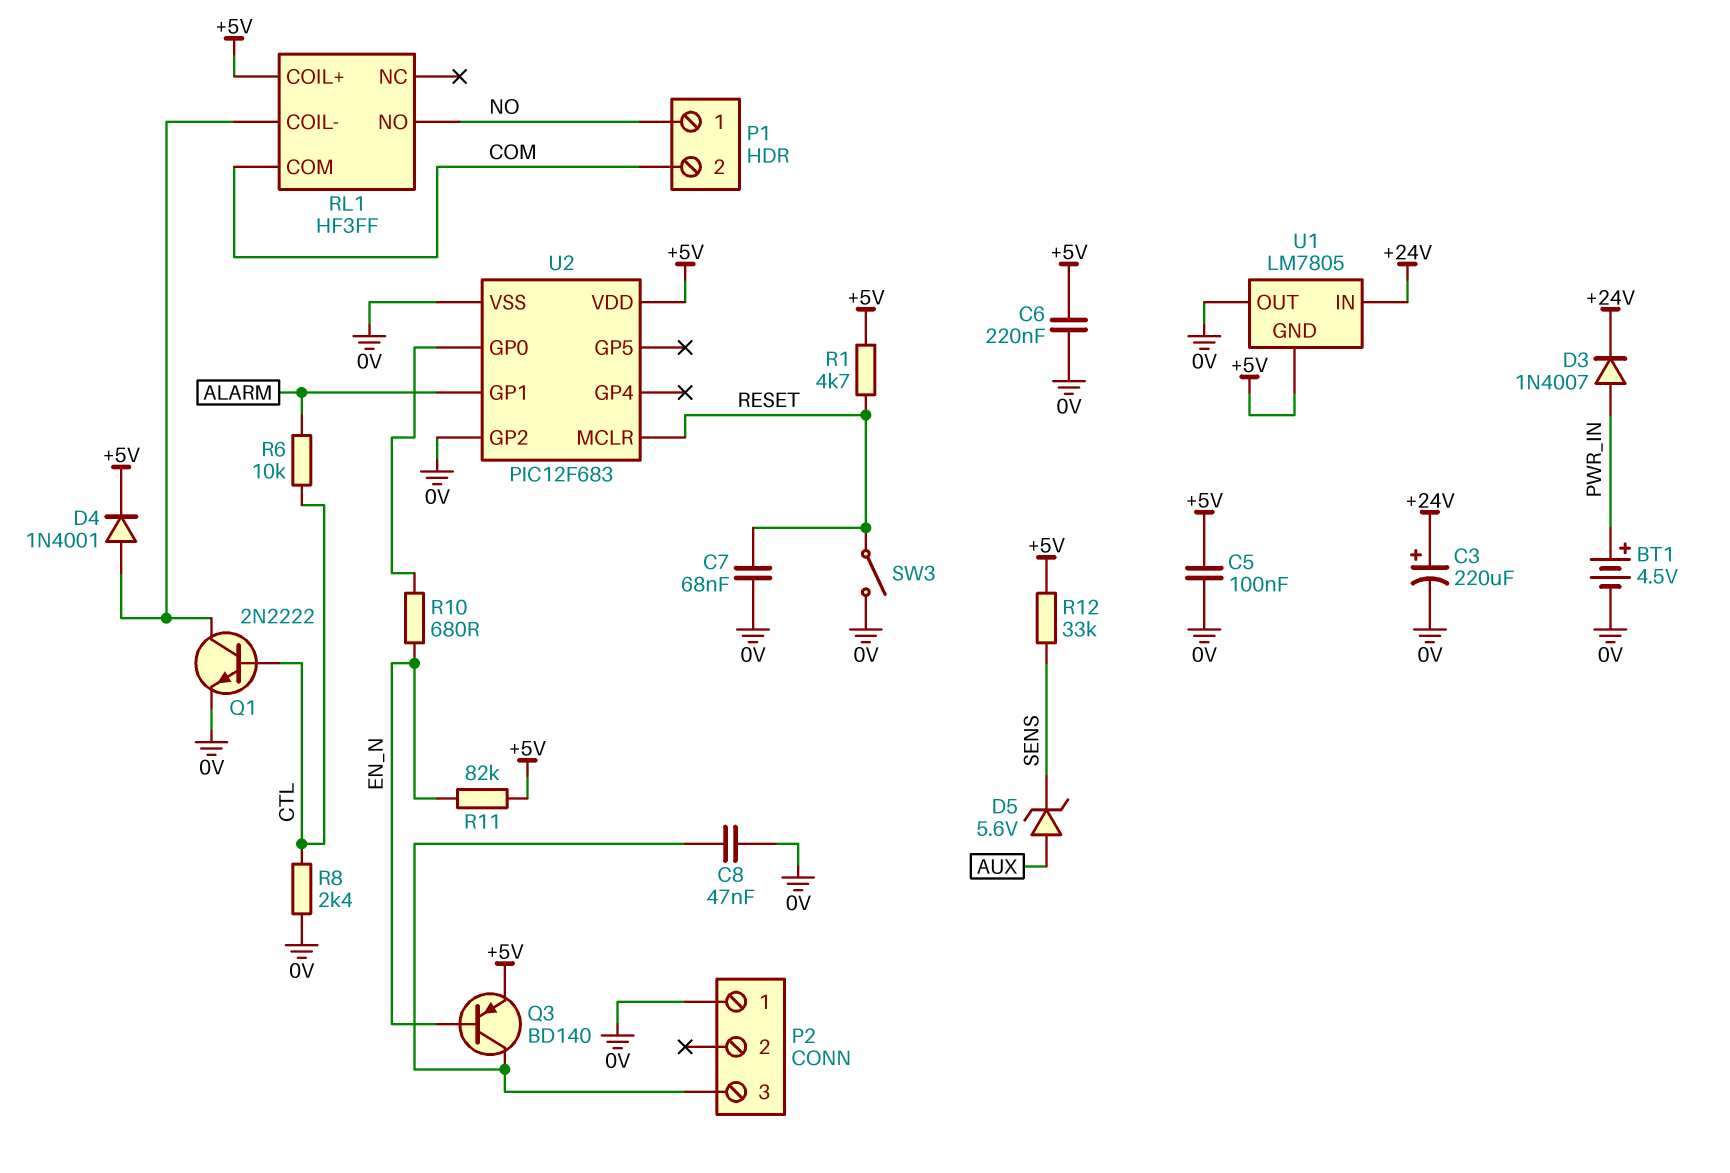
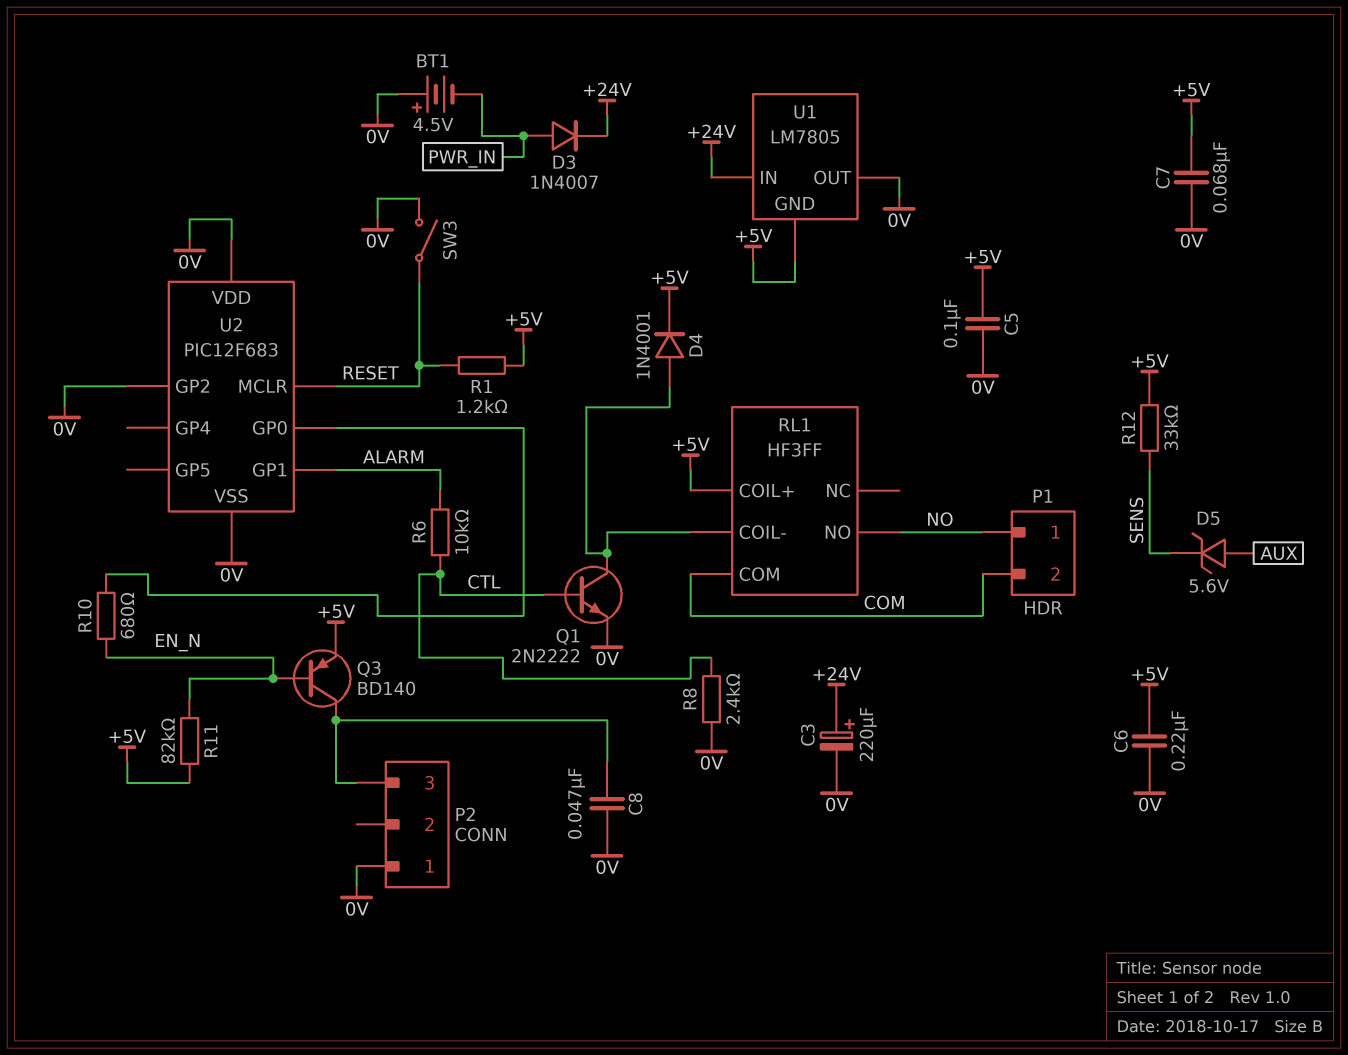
BT1: 4.5V (plus PWR_IN, minus 0V) -> 4.5V (plus 0V, minus PWR_IN)
C7: 68nF (0V, RESET) -> 68nF (+5V, 0V)
R1: 4.7k (+5V, RESET) -> 1.2k (+5V, RESET)
U2 pin VDD: +5V -> 0V

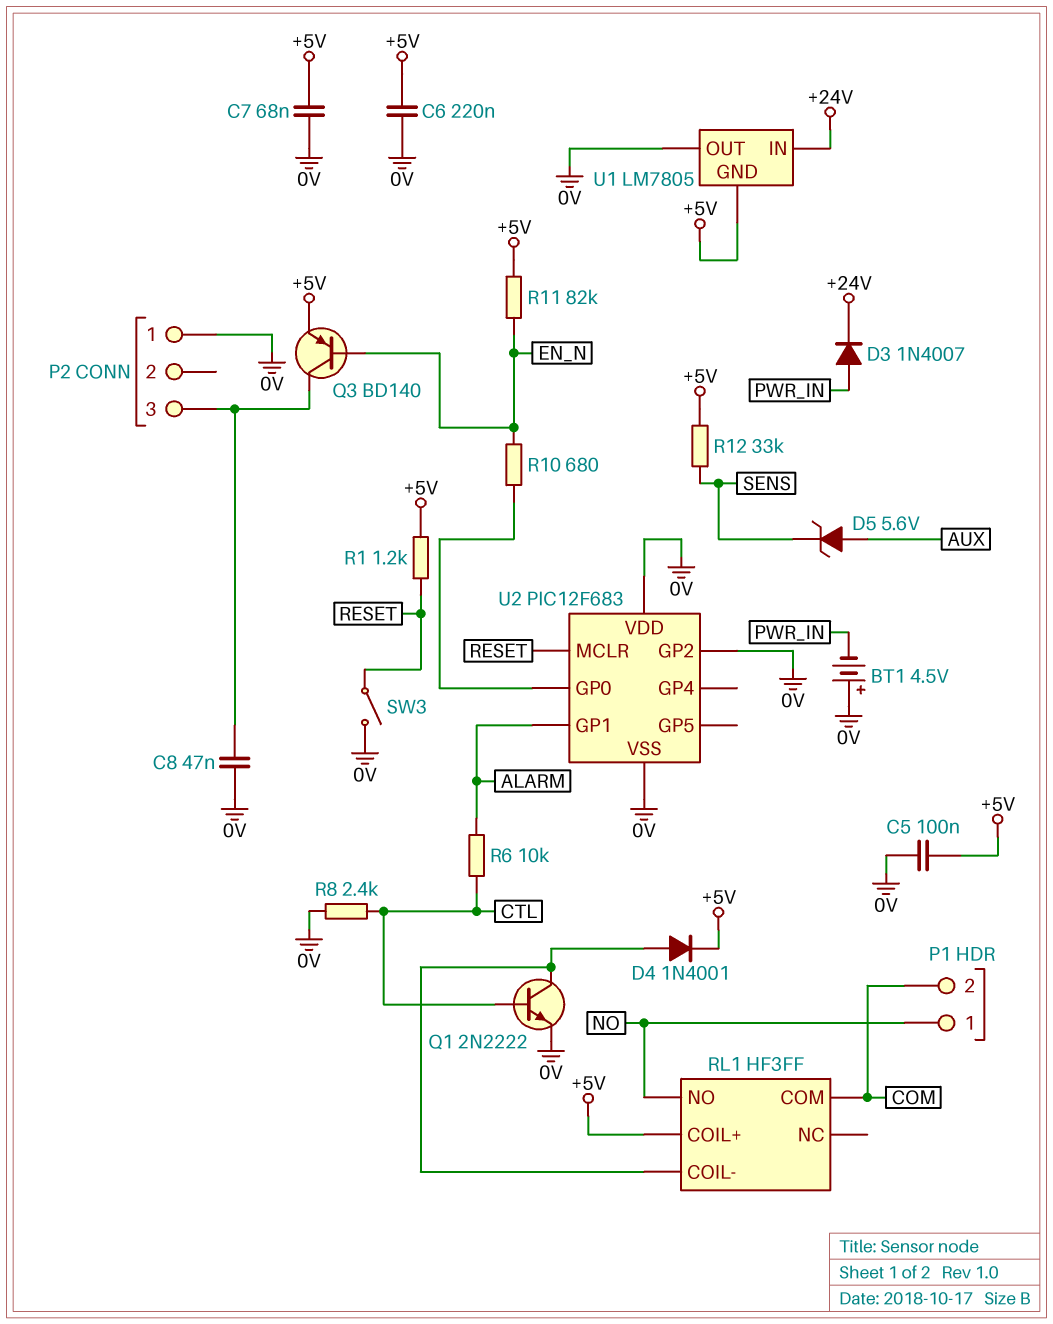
C3: 220uF (plus +24V, minus 0V) -> none

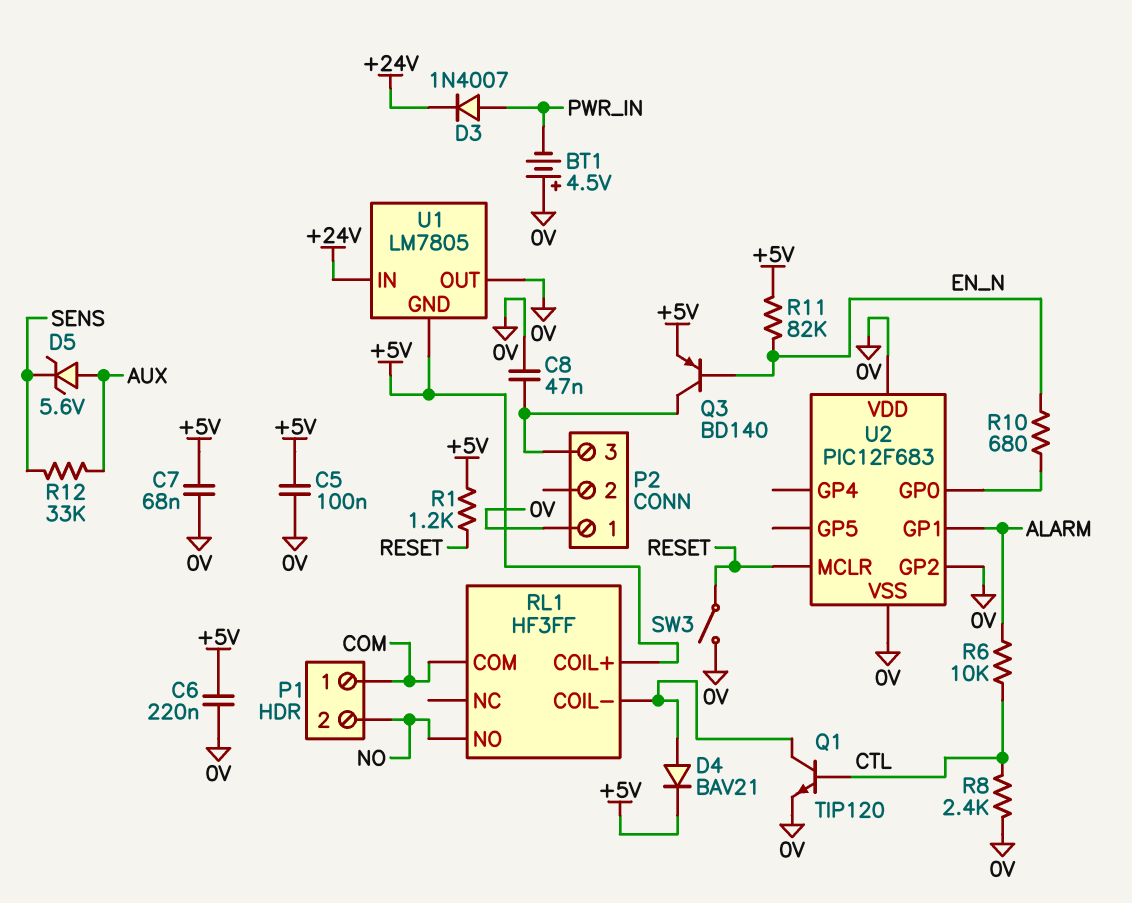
D4: diode 1N4001 (A RL1/COIL-, K +5V) -> diode BAV21 (A RL1/COIL-, K +5V)
P1 pin 1: NO -> COM
P1 pin 2: COM -> NO
Q1: NPN 2N2222 (B CTL, C RL1/COIL-, E 0V) -> NPN TIP120 (B CTL, C RL1/COIL-, E 0V)
R12: 33k (+5V, SENS) -> 33k (AUX, SENS)

